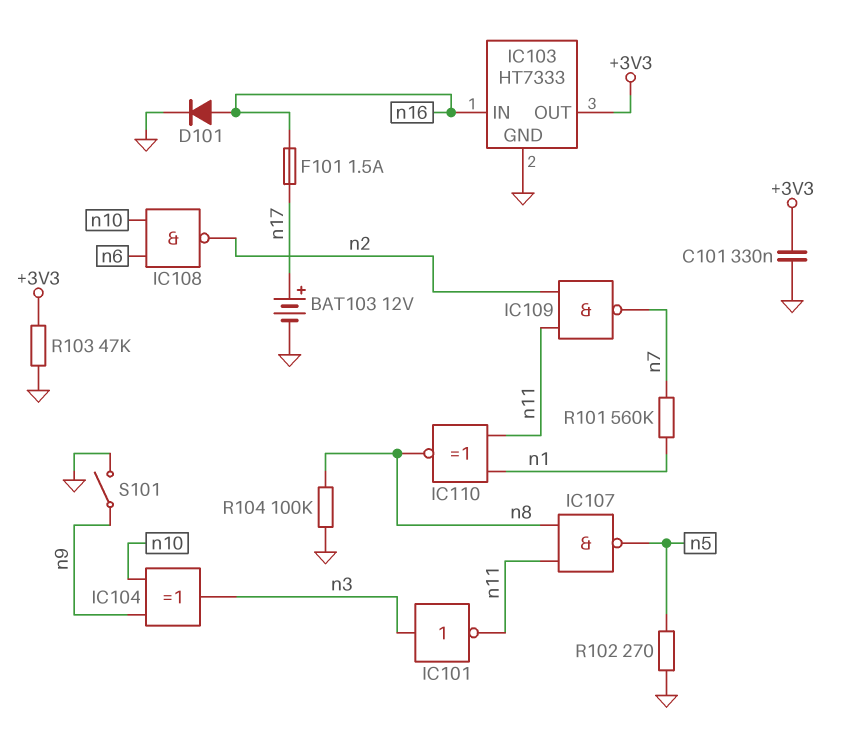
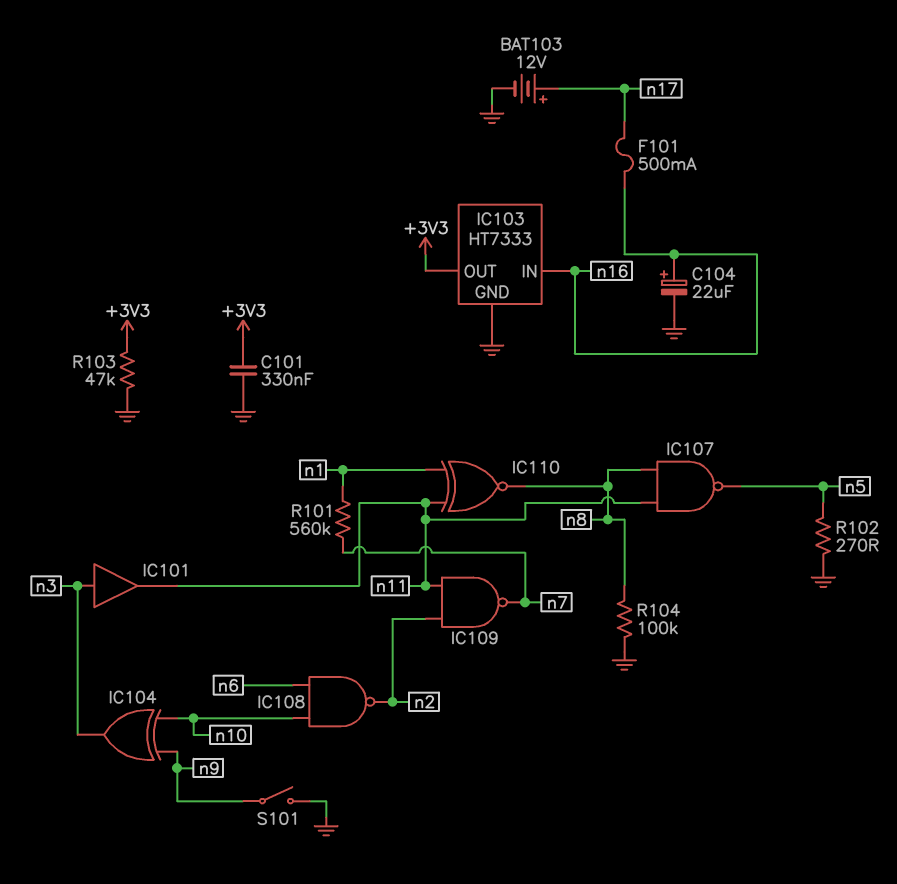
C104: none -> 22uF (plus n16, minus GND)
D101: diode (A n16, K GND) -> none
F101: 1.5A (n16, n17) -> 500mA (n16, n17)
IC101: NOT (in n3, out n11) -> buffer (in n3, out n11)

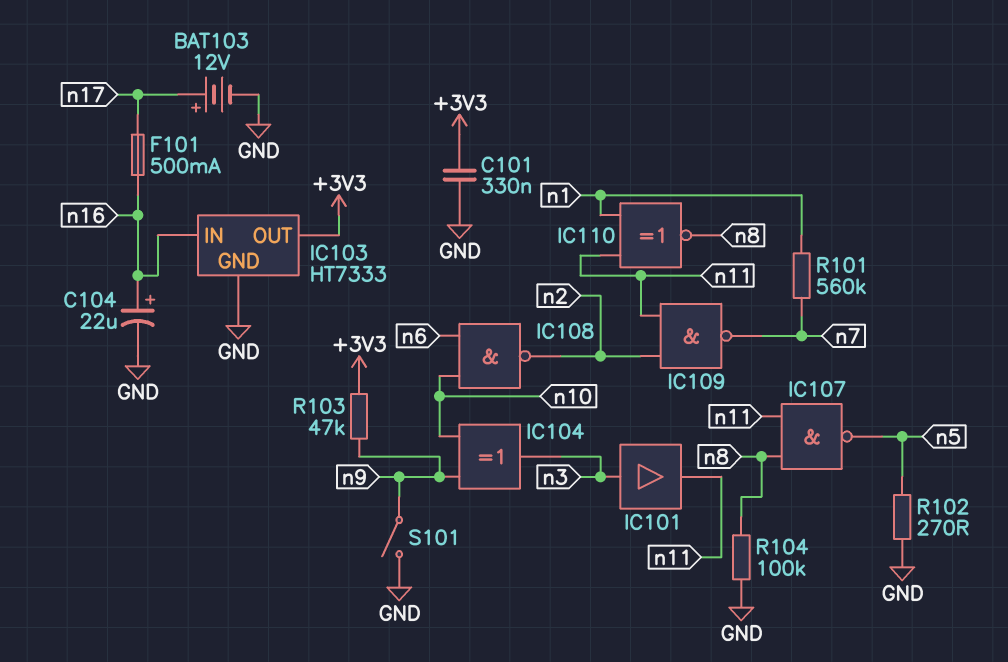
R103: 47k (+3V3, GND) -> 47k (+3V3, n9)

